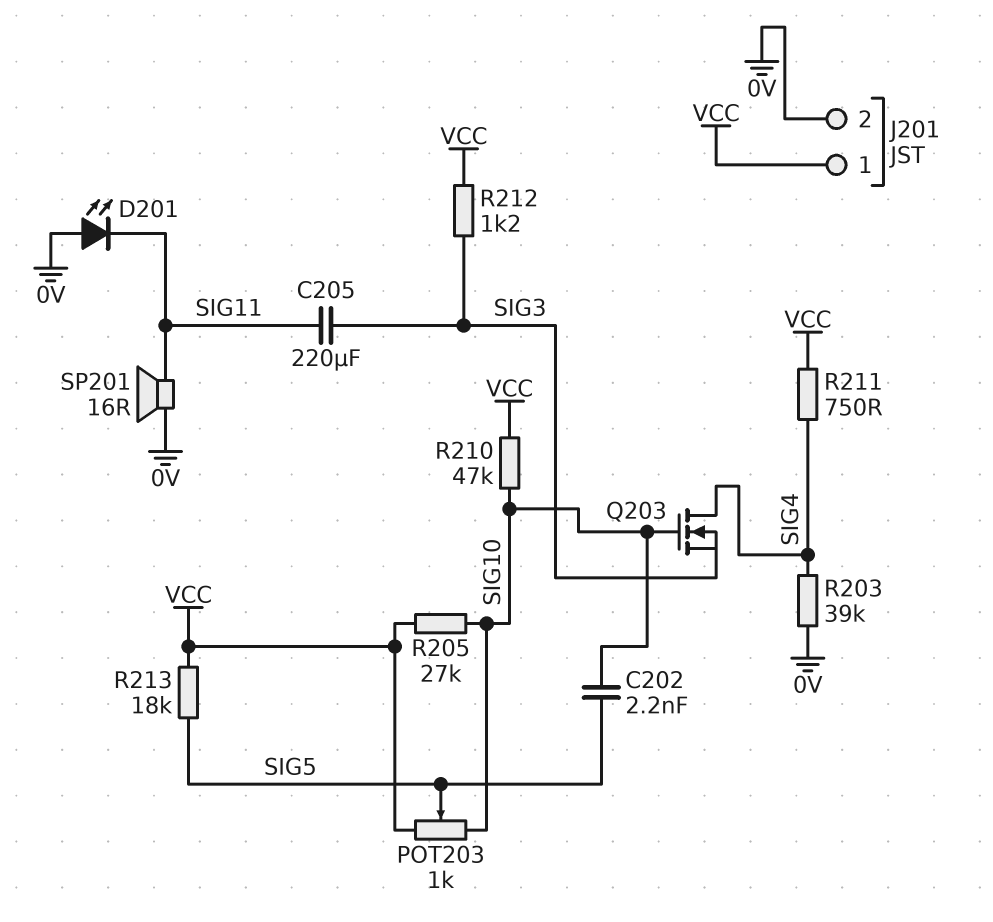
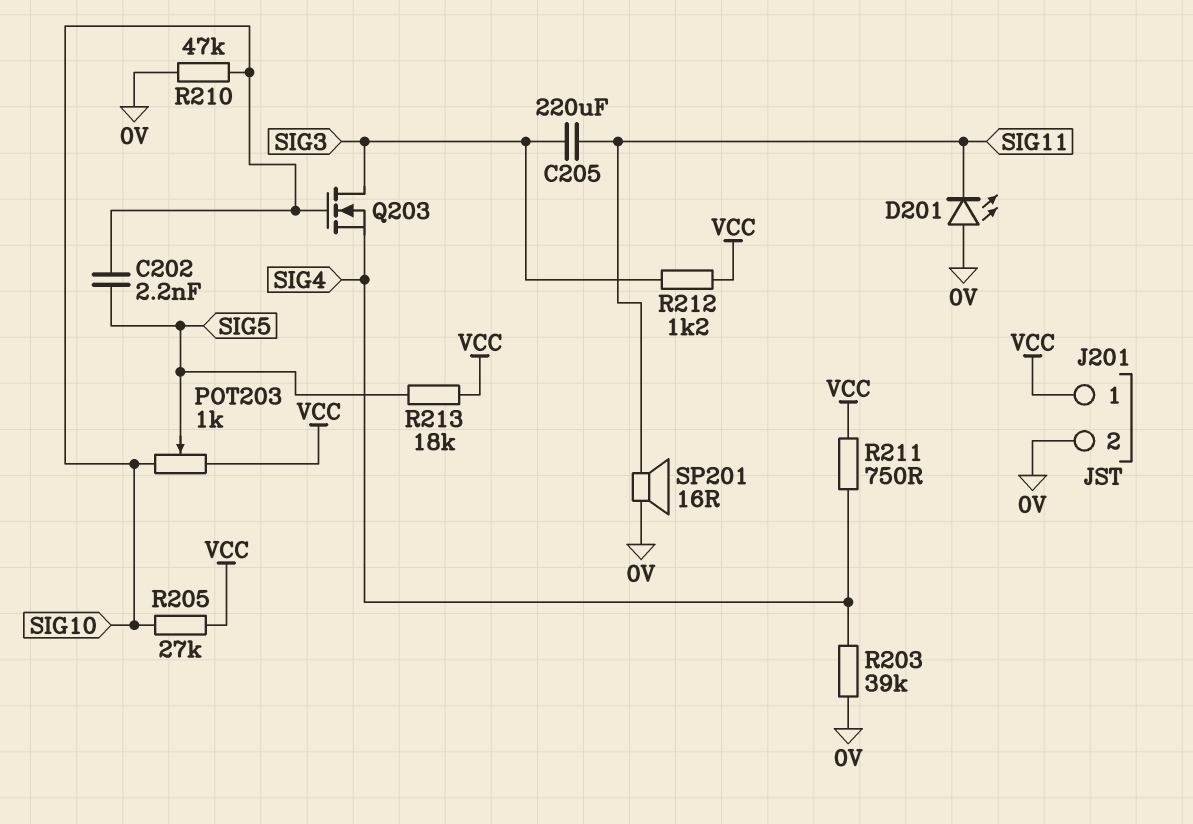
Q203: NMOS (G SIG10, D SIG4, S SIG3) -> NMOS (G SIG10, D SIG3, S SIG4)
R210: 47k (SIG10, VCC) -> 47k (0V, SIG10)

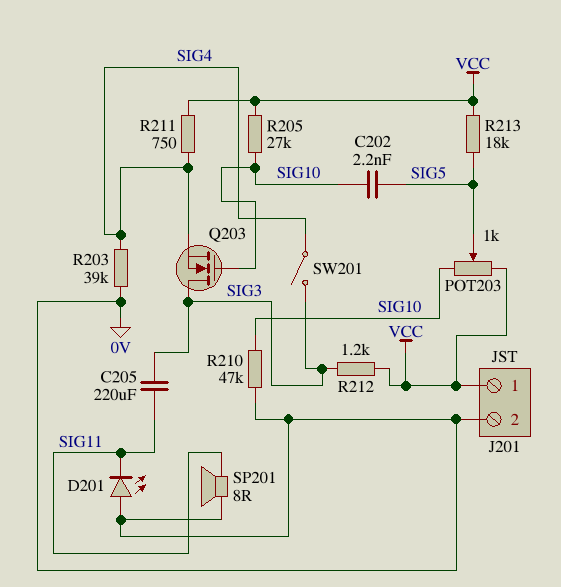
SP201: speaker 16R (0V, SIG11) -> speaker 8R (0V, SIG11)
SW201: none -> switch (SIG3, SIG4)

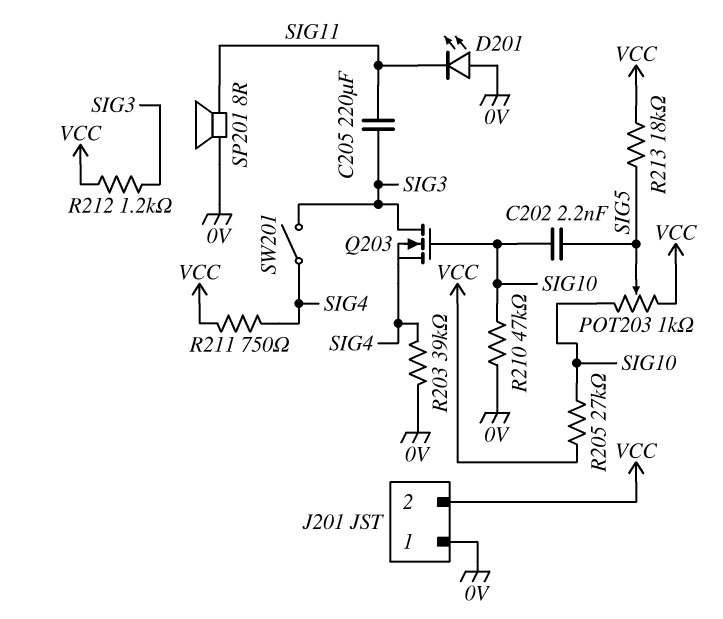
J201 pin 1: VCC -> 0V
J201 pin 2: 0V -> VCC

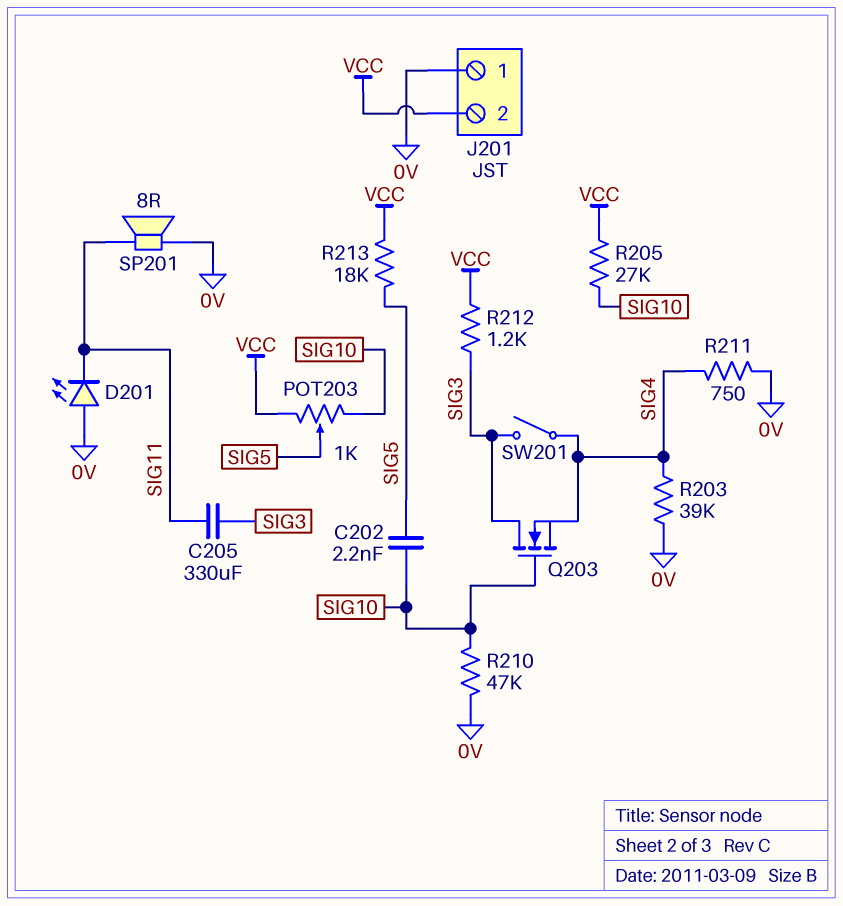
C205: 220uF (SIG3, SIG11) -> 330uF (SIG3, SIG11)
R211: 750 (SIG4, VCC) -> 750 (0V, SIG4)

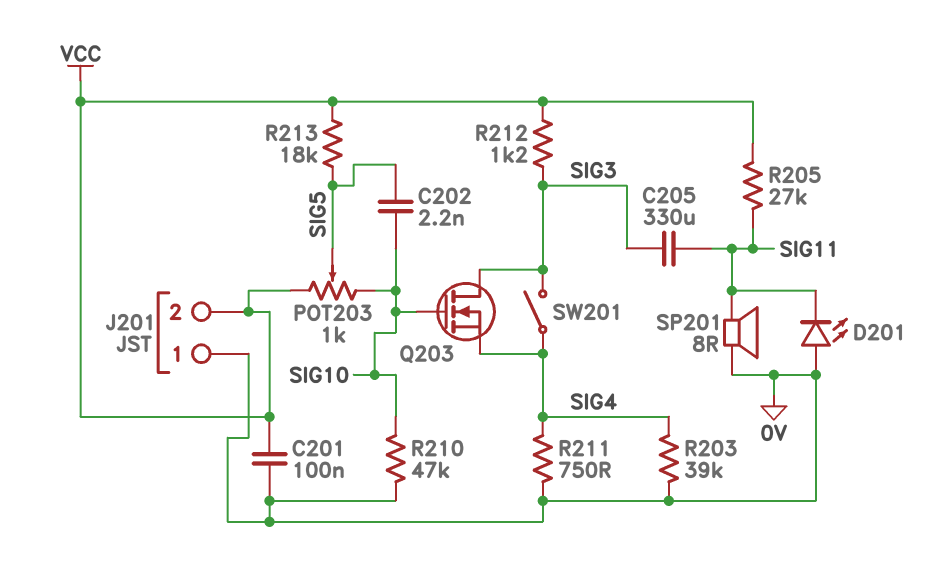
C201: none -> 100nF (0V, VCC)
R205: 27k (SIG10, VCC) -> 27k (SIG11, VCC)

